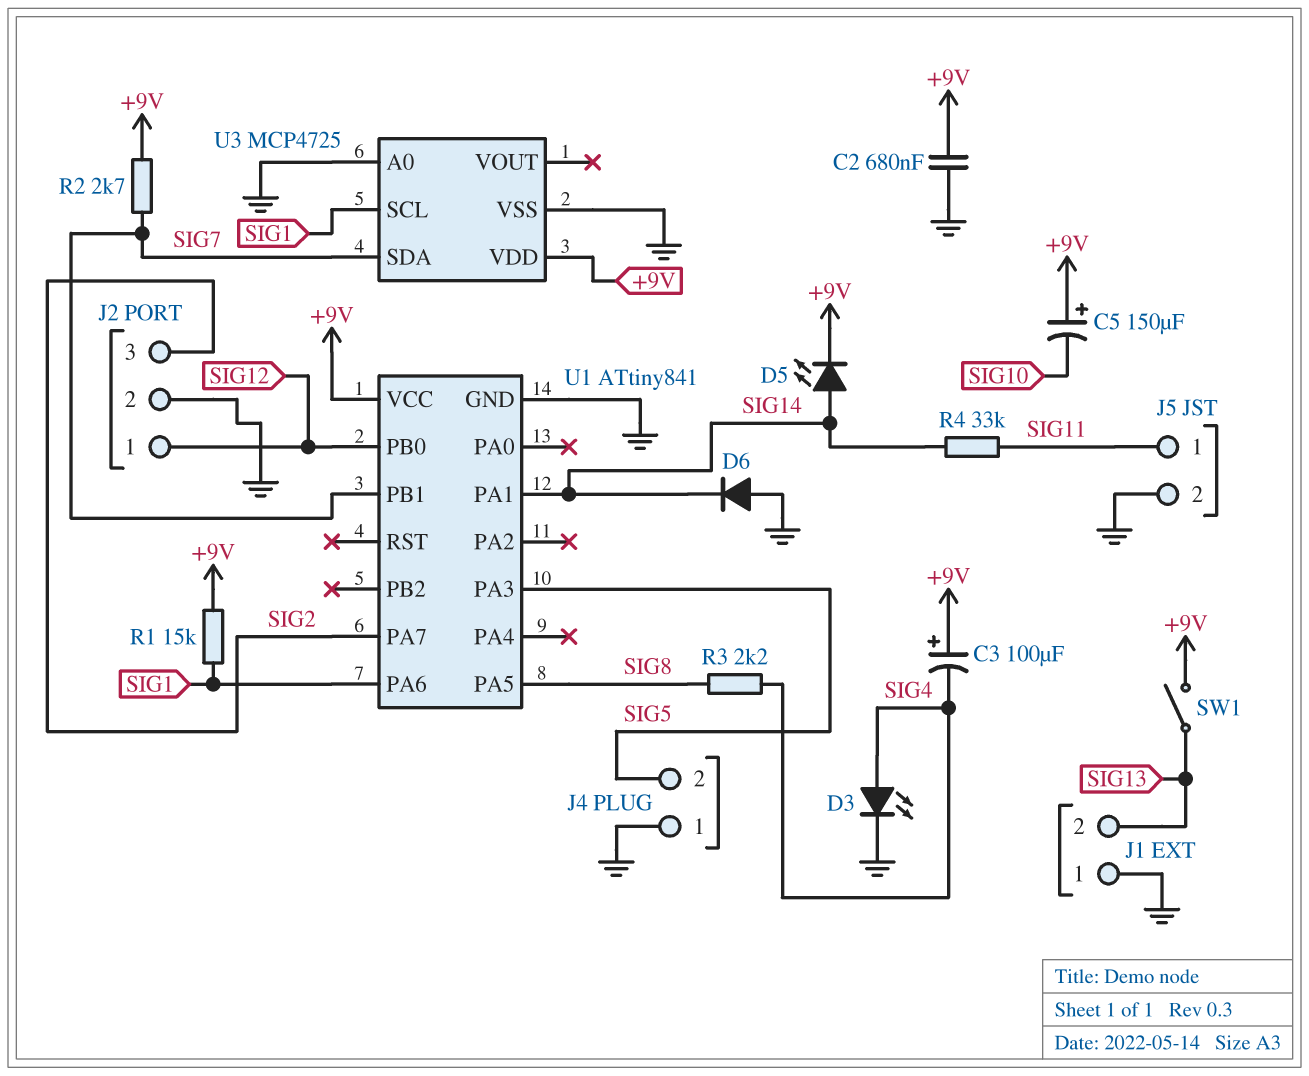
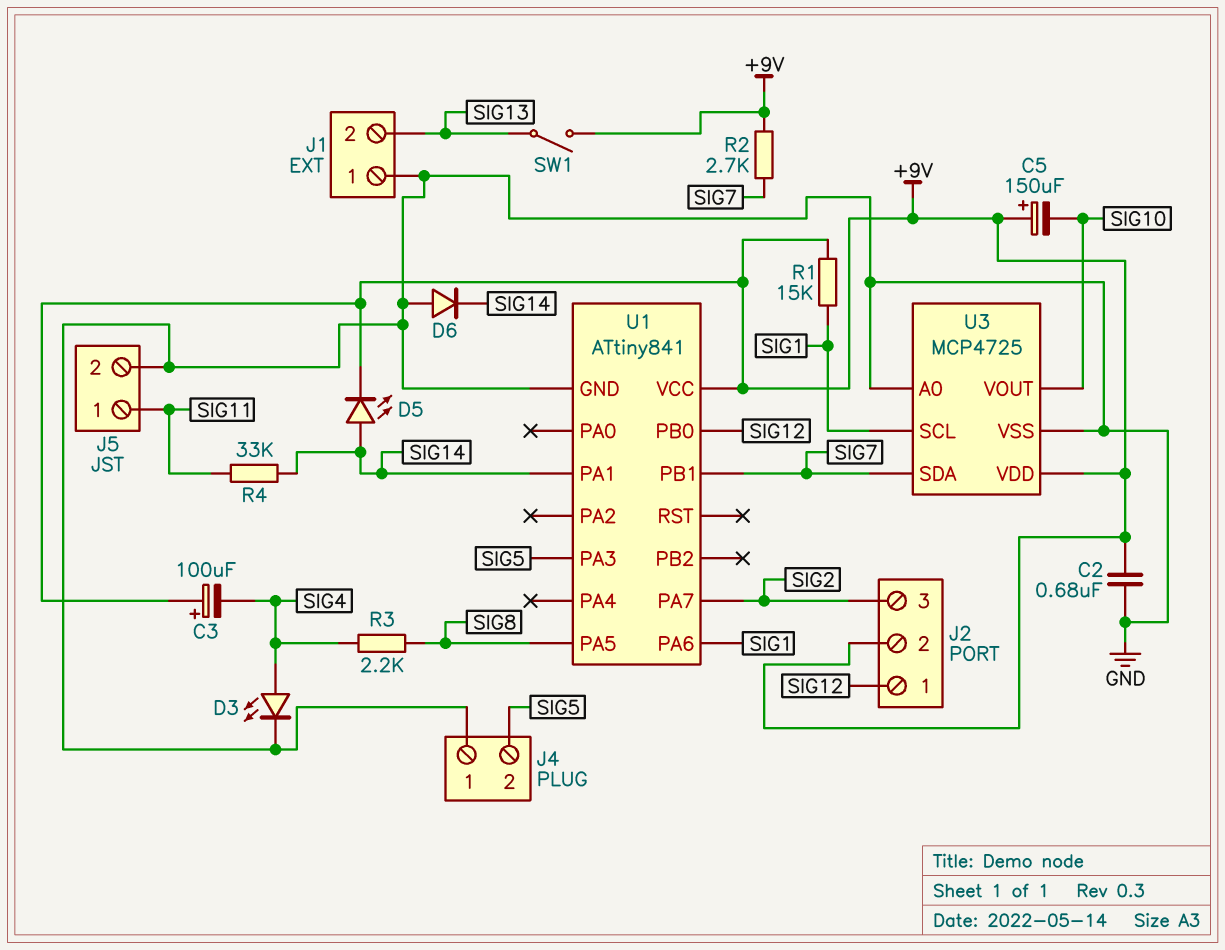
J2 pin 2: GND -> +9V
U3 pin VOUT: none -> SIG10

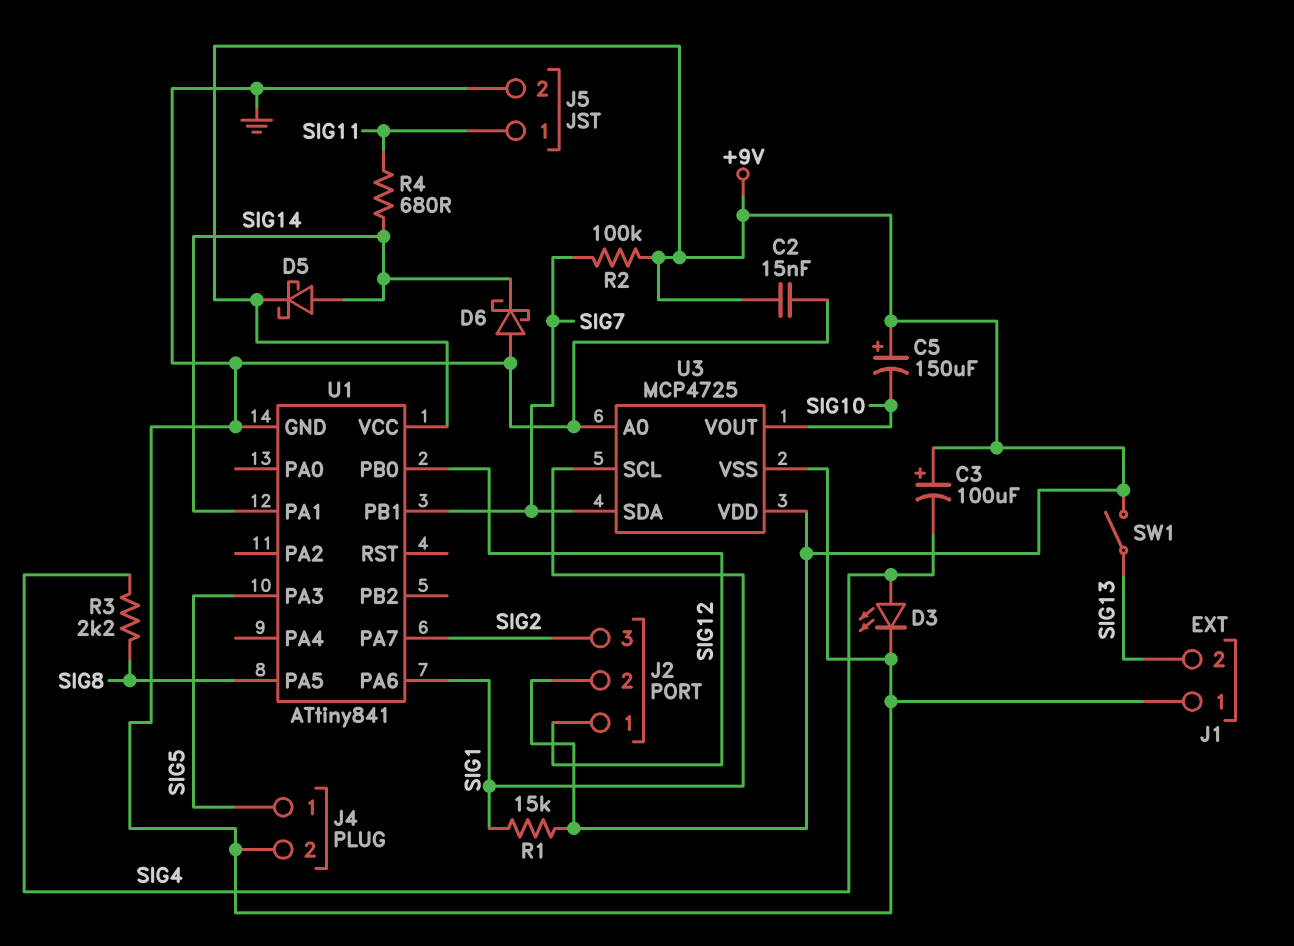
C2: 680nF (+9V, GND) -> 15nF (+9V, GND)
D5: LED (A SIG14, K +9V) -> schottky (A SIG14, K +9V)
D6: diode (A GND, K SIG14) -> schottky (A GND, K SIG14)
J4 pin 1: GND -> SIG5
J4 pin 2: SIG5 -> GND
R2: 2.7k (+9V, SIG7) -> 100k (+9V, SIG7)
R4: 33k (SIG11, SIG14) -> 680 (SIG11, SIG14)

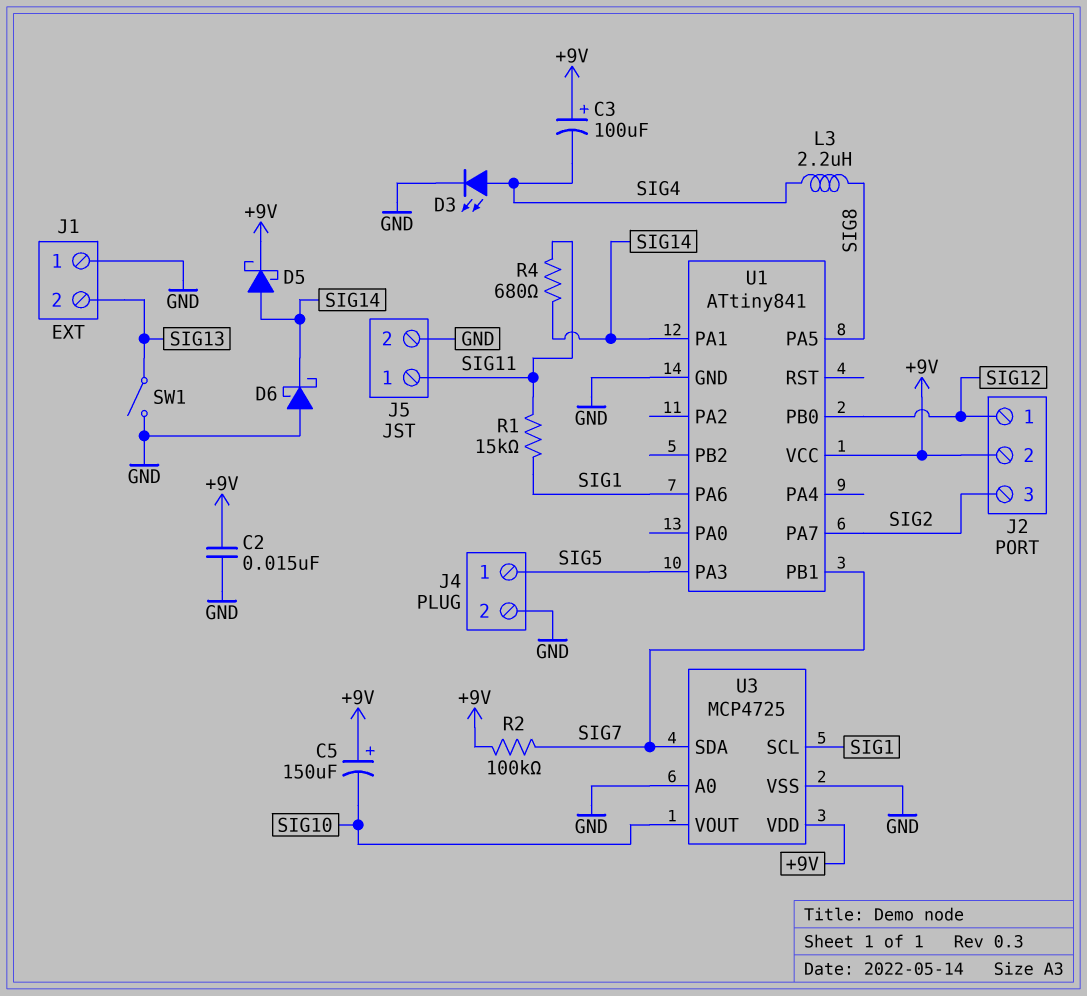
L3: none -> 2.2uH (SIG4, SIG8)
R1: 15k (+9V, SIG1) -> 15k (SIG1, SIG11)
R3: 2.2k (SIG4, SIG8) -> none
SW1: switch (+9V, SIG13) -> switch (GND, SIG13)

